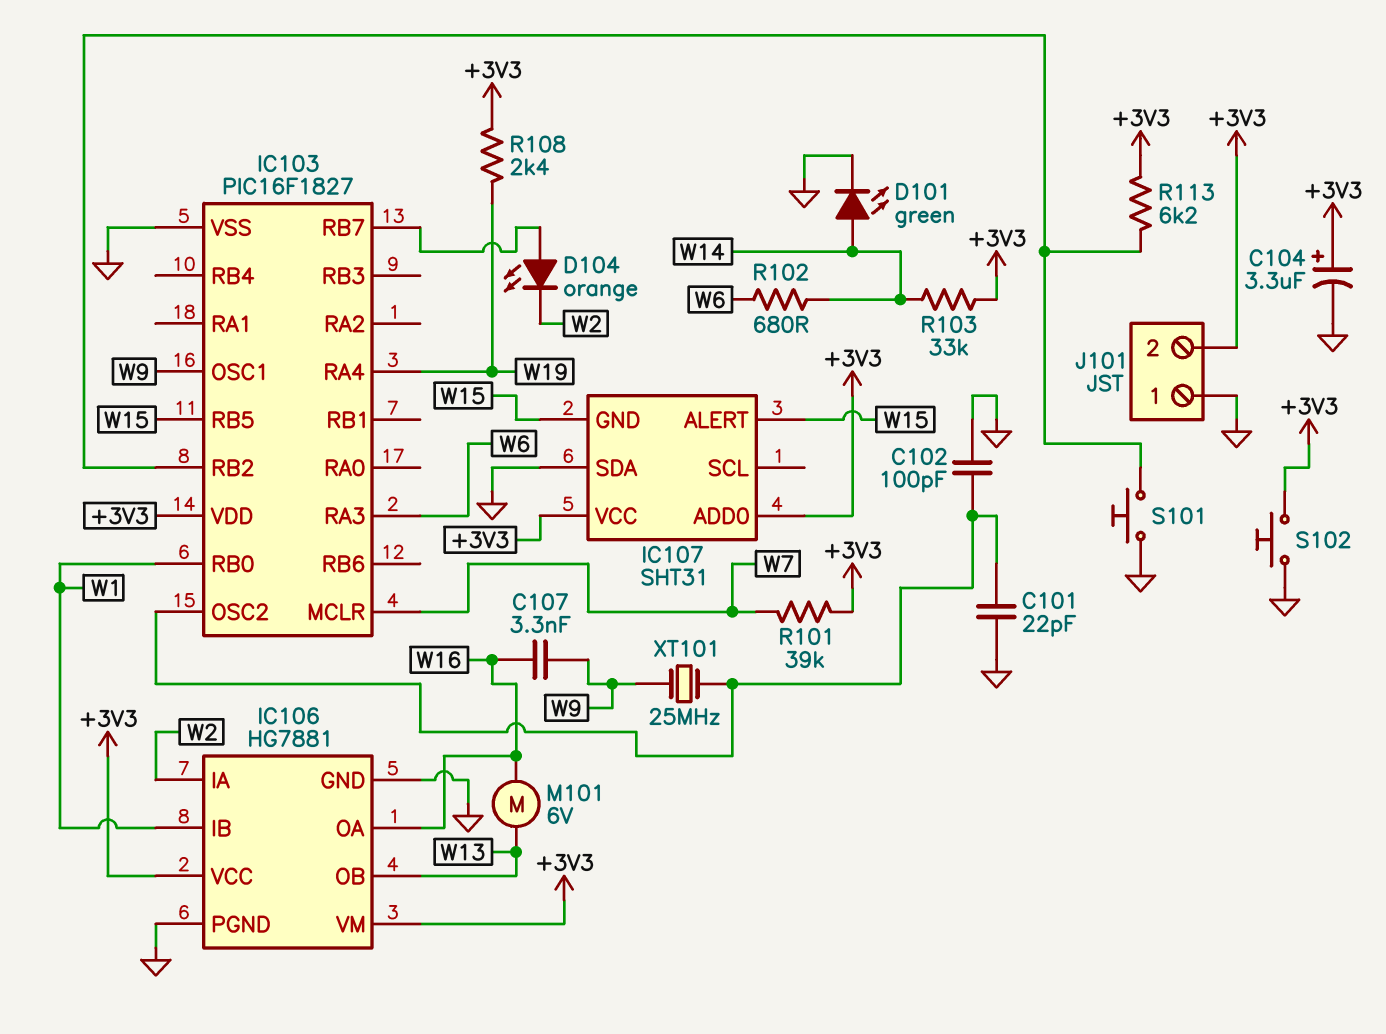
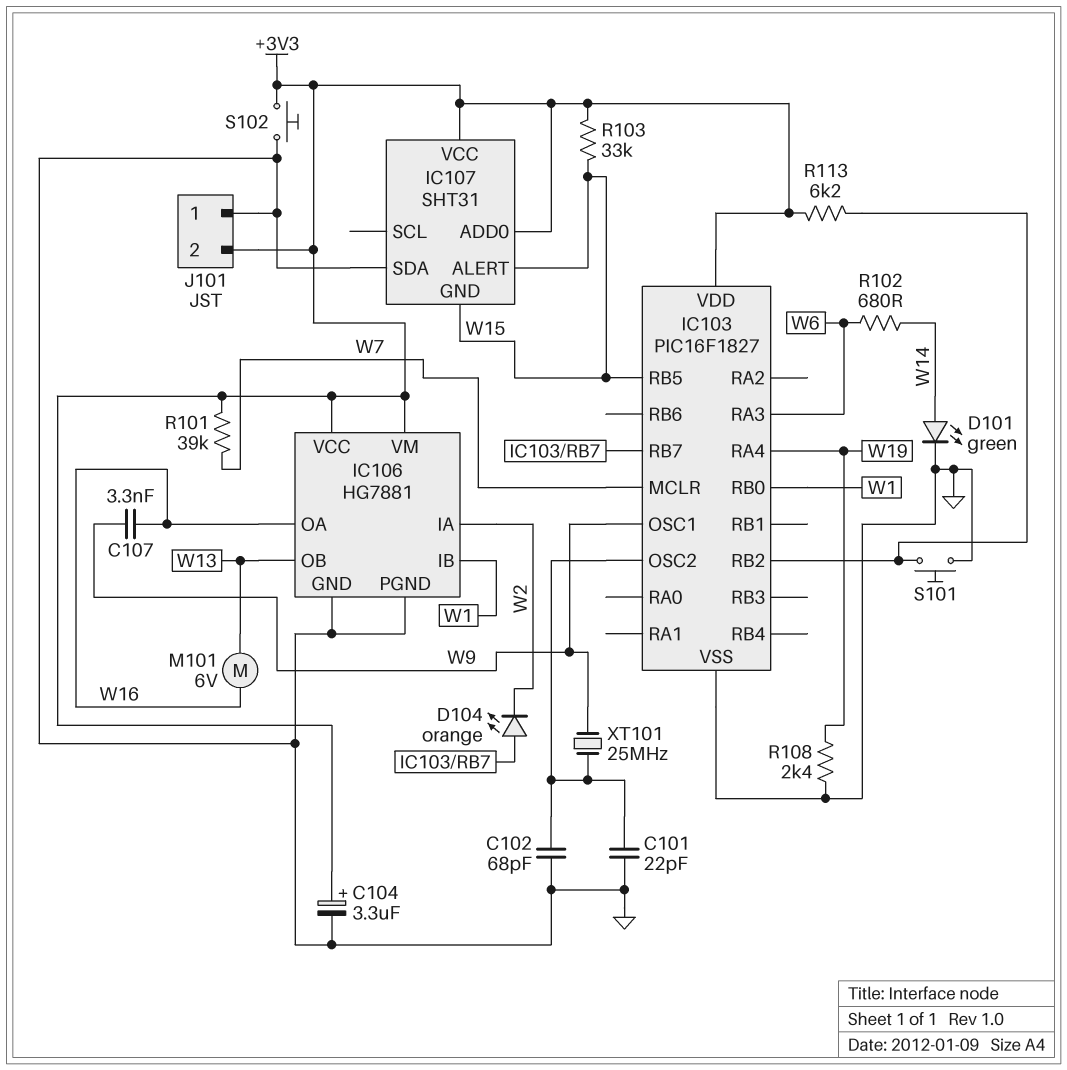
C102: 100pF (GND, IC103/OSC2) -> 68pF (GND, IC103/OSC2)
R103: 33k (+3V3, W14) -> 33k (+3V3, W15)
R108: 2.4k (+3V3, W19) -> 2.4k (GND, W19)

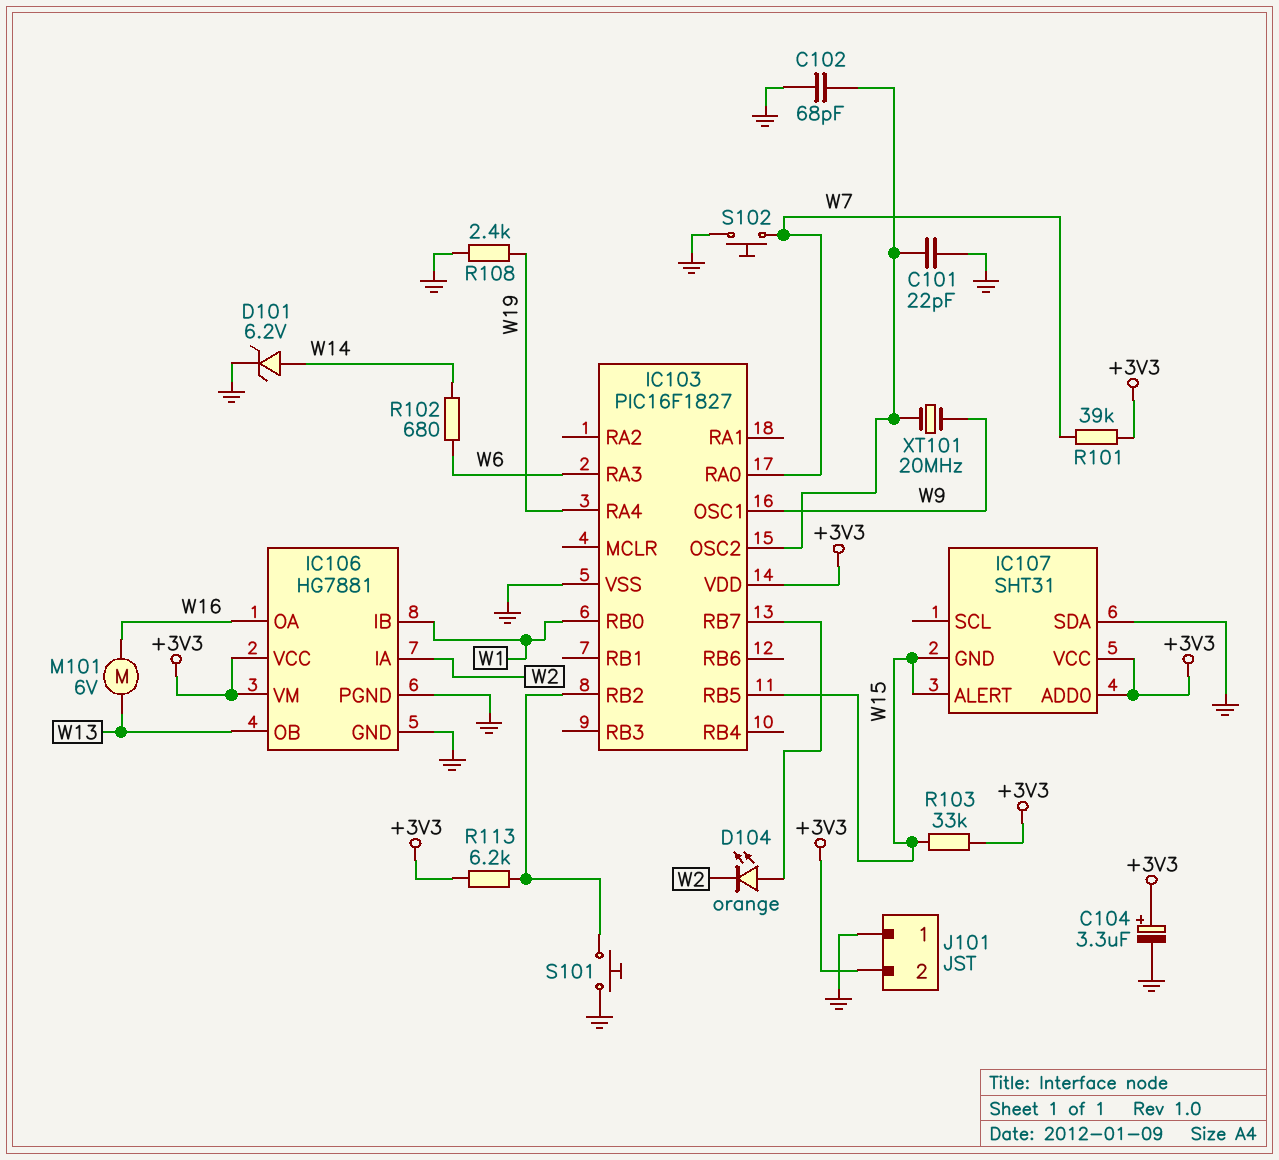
C107: 3.3nF (W9, W16) -> none
D101: LED green (A W14, K GND) -> zener 6.2V (A W14, K GND)
IC103 pin MCLR: W7 -> none
IC103 pin RA0: none -> W7
S102: button (+3V3, GND) -> button (GND, W7)
XT101: 25MHz (IC103/OSC2, W9) -> 20MHz (IC103/OSC2, W9)

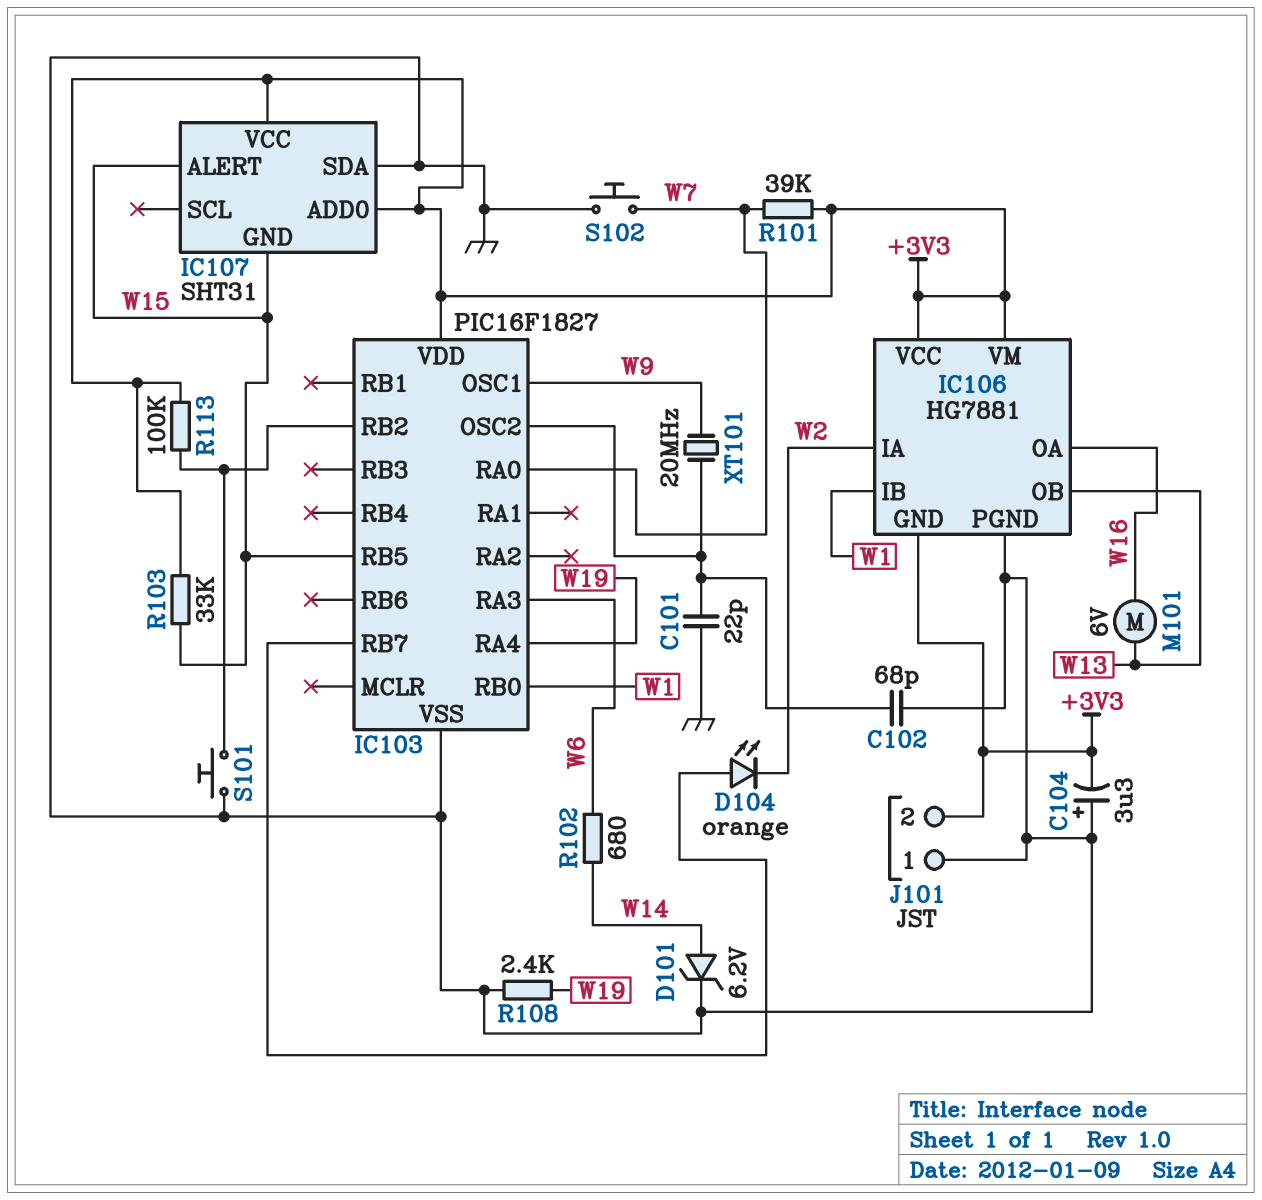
C104: 3.3uF (plus +3V3, minus GND) -> 3.3uF (plus GND, minus +3V3)
IC106 pin GND: GND -> +3V3
R113: 6.2k (+3V3, IC103/RB2) -> 100k (+3V3, IC103/RB2)

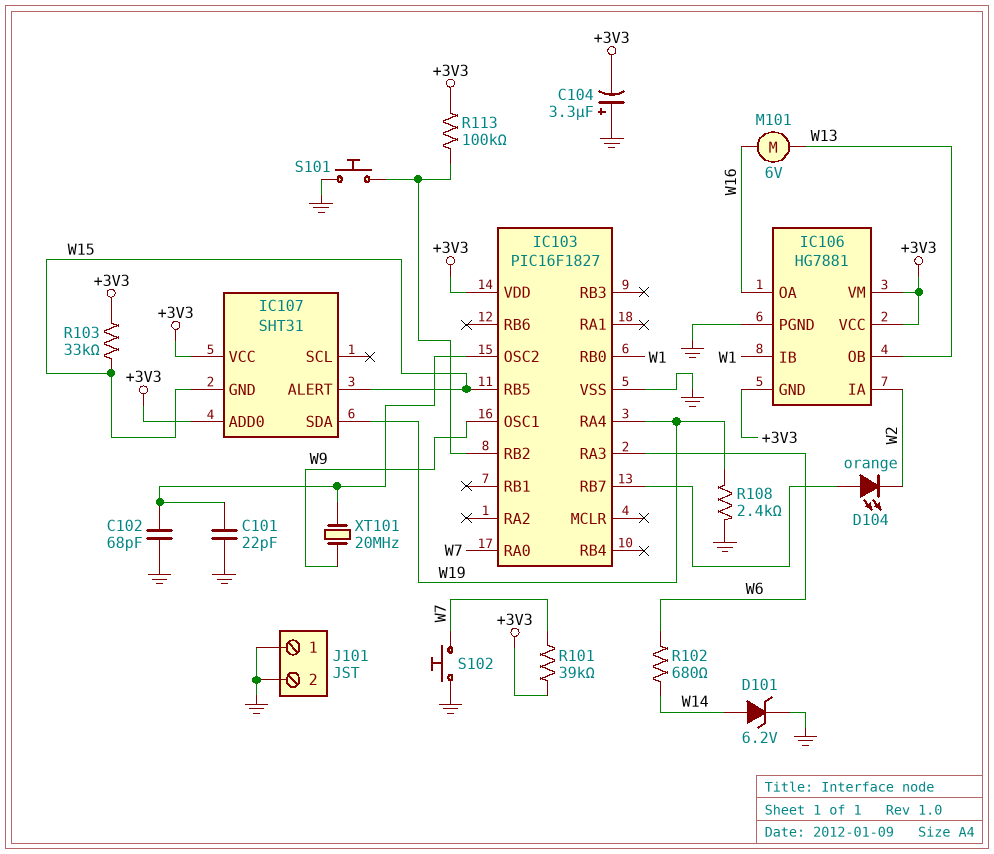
IC107 pin SDA: GND -> W19
J101 pin 2: +3V3 -> GND

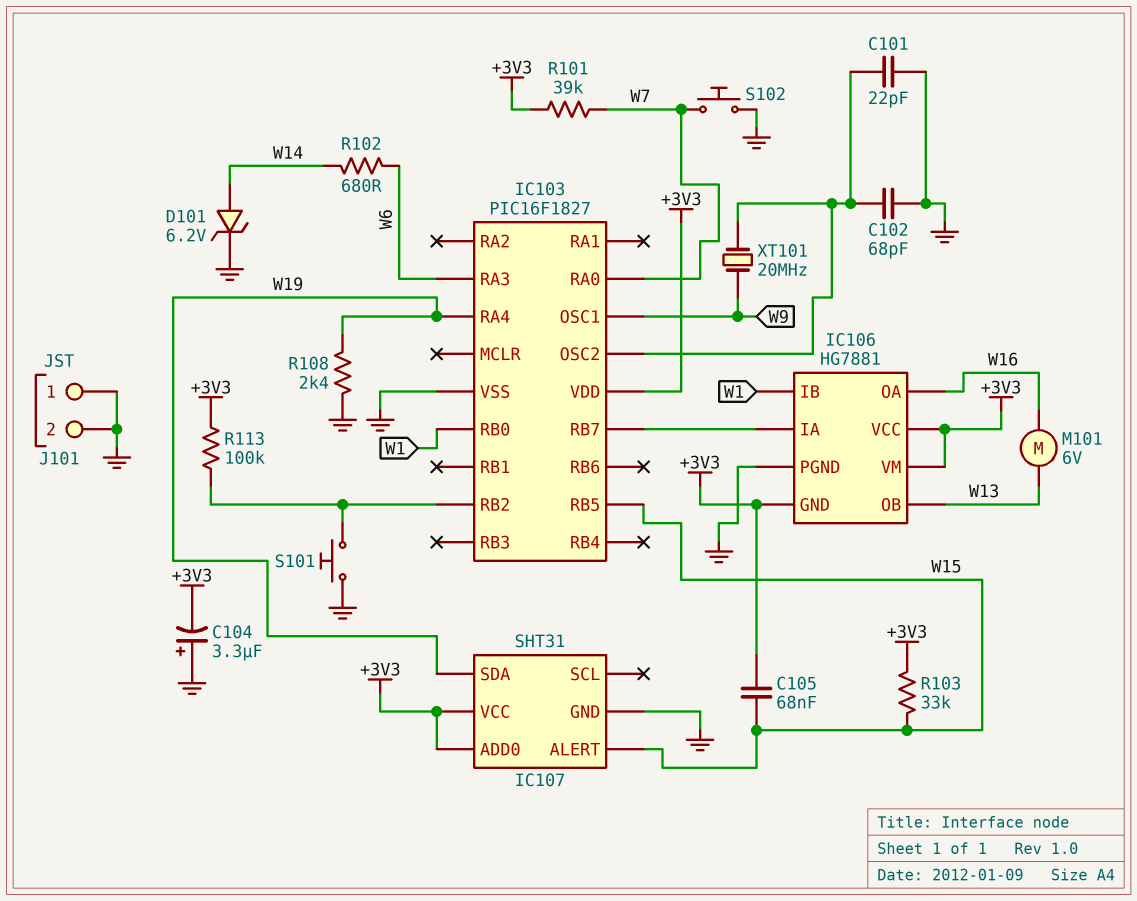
C105: none -> 68nF (+3V3, W15)
D104: LED orange (A IC103/RB7, K W2) -> none
IC106 pin IA: W2 -> IC103/RB7
IC107 pin GND: W15 -> GND

